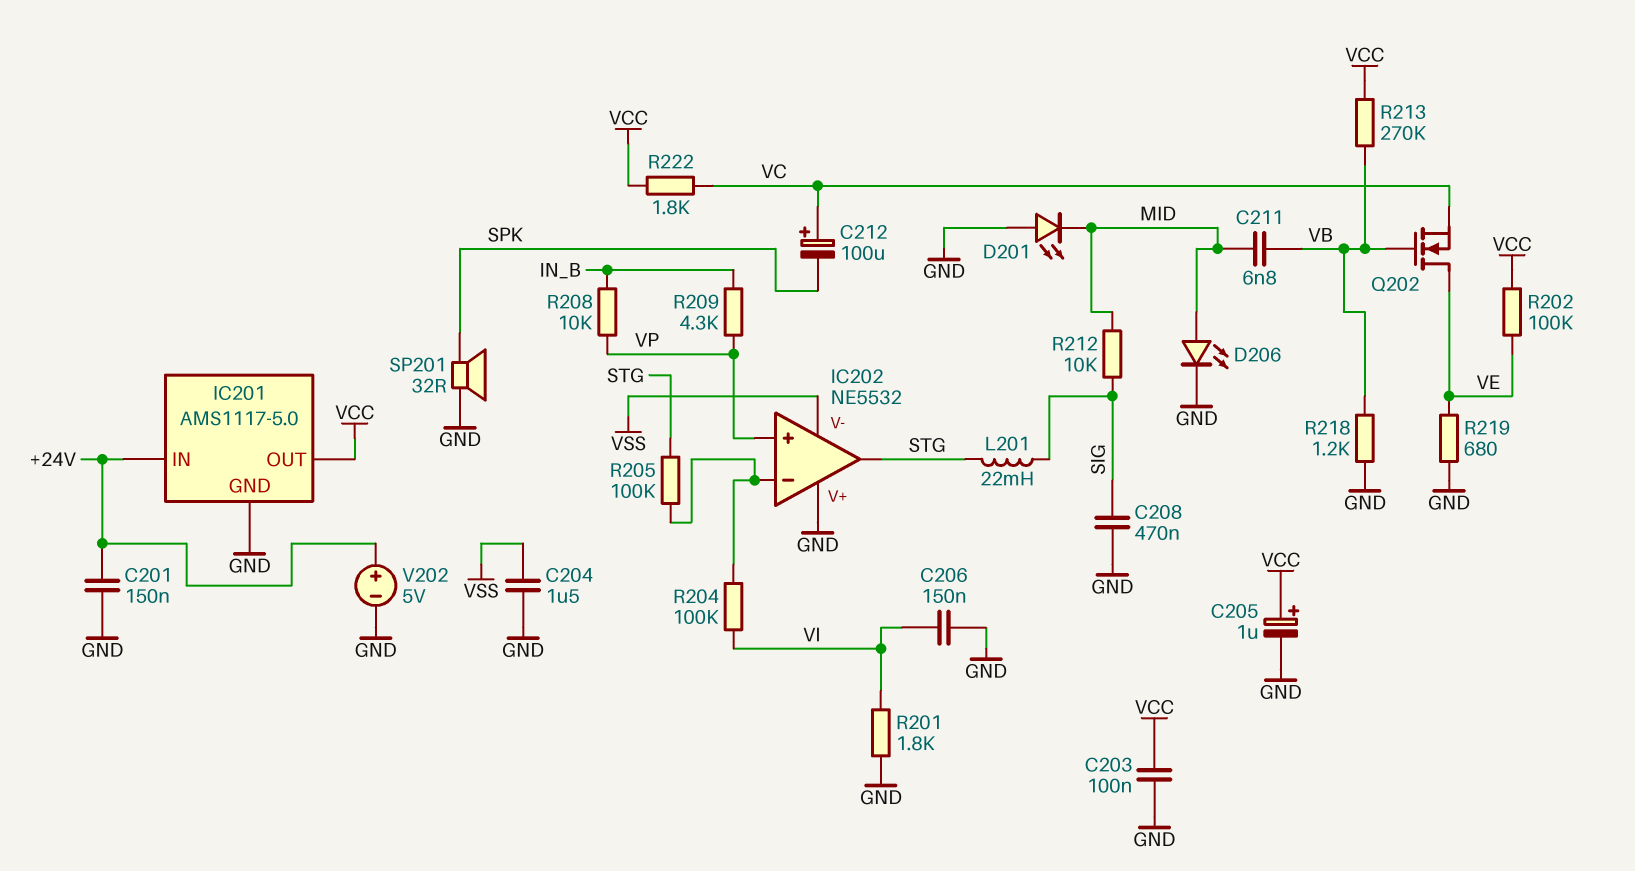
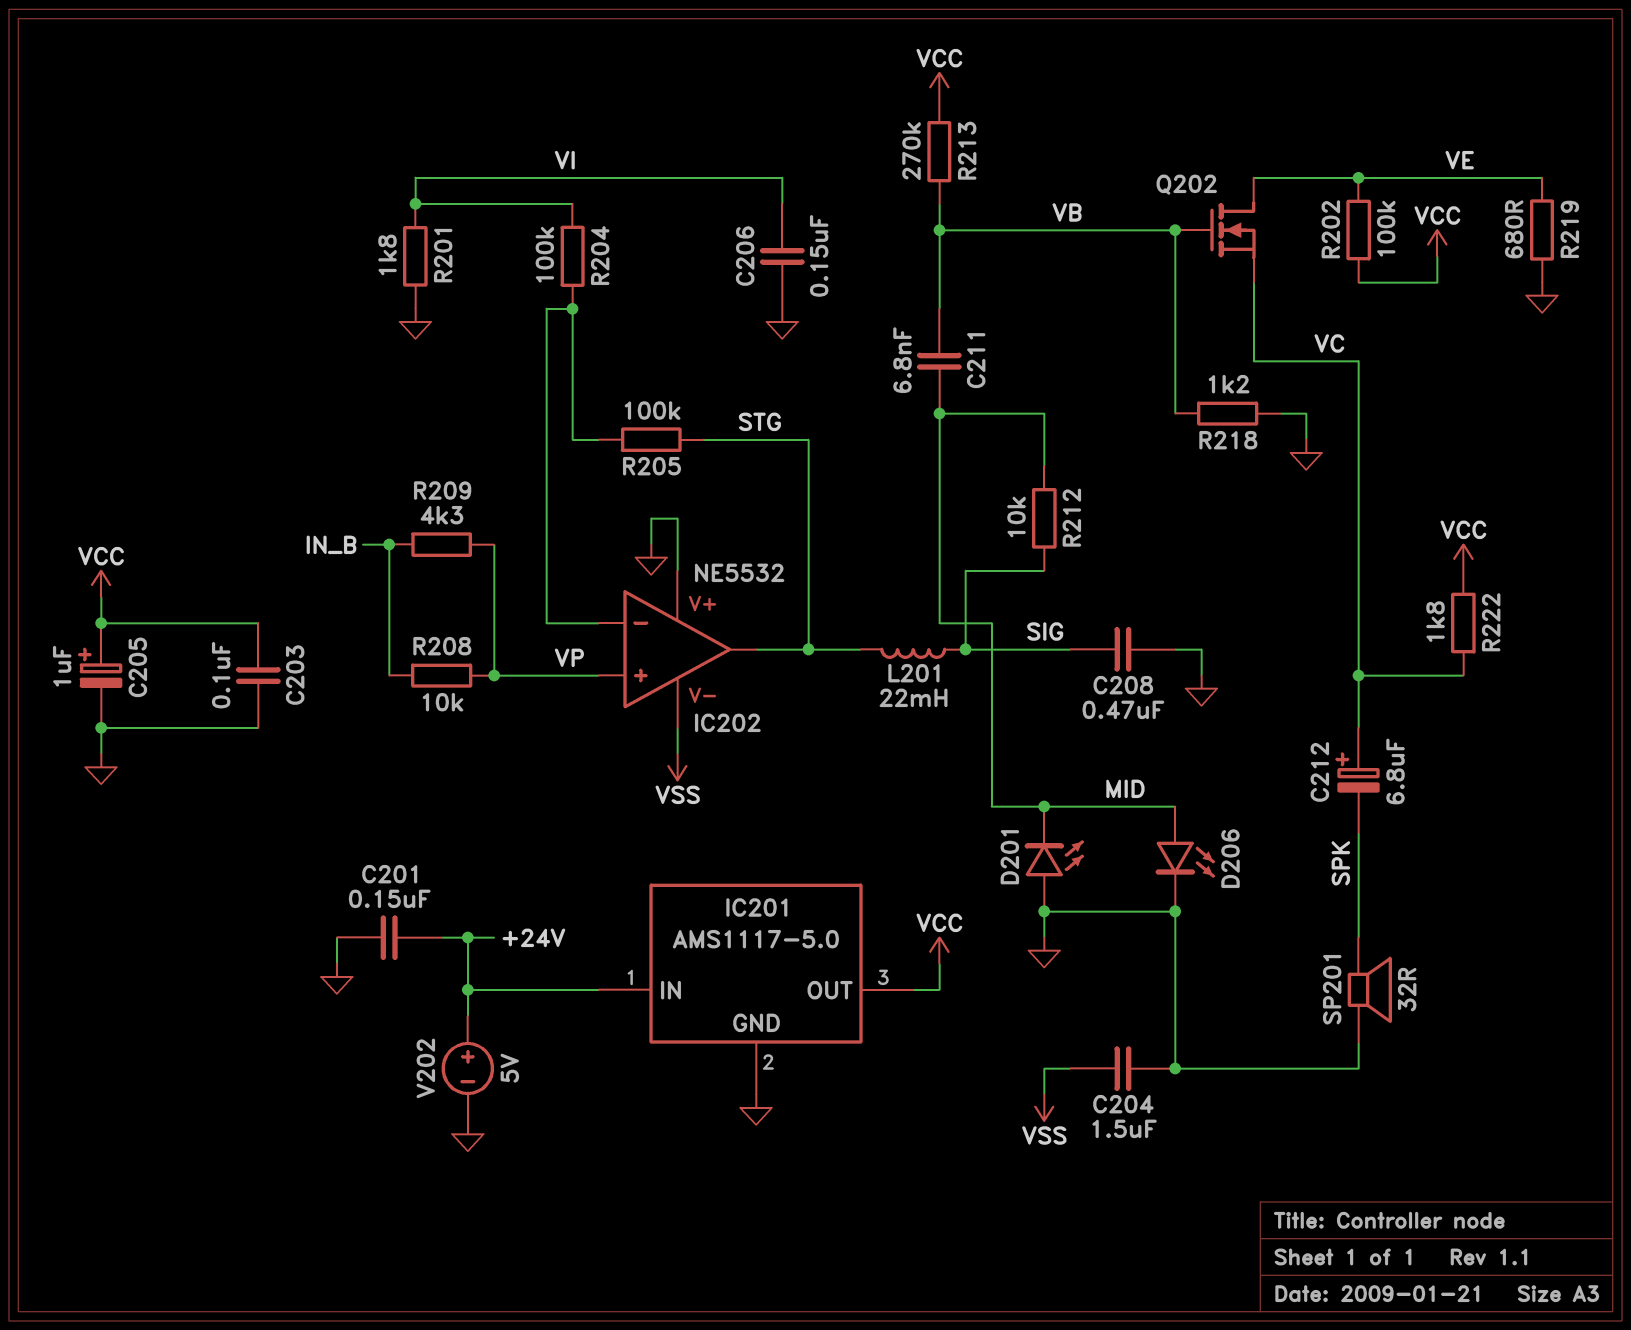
C212: 100uF (plus VC, minus SPK) -> 6.8uF (plus VC, minus SPK)

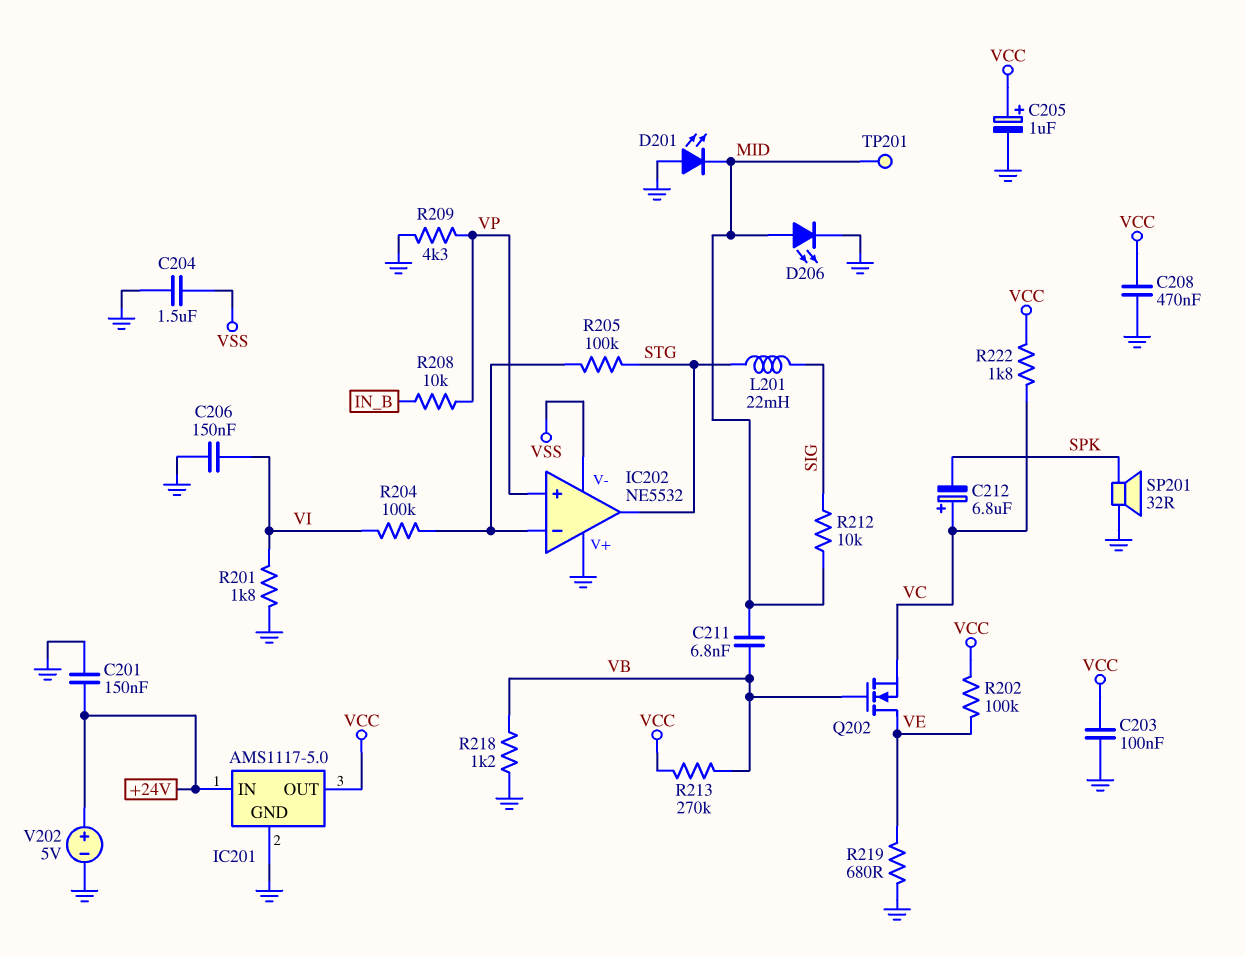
C208: 470nF (GND, SIG) -> 470nF (GND, VCC)
R209: 4.3k (IN_B, VP) -> 4.3k (GND, VP)
TP201: none -> test point (MID)

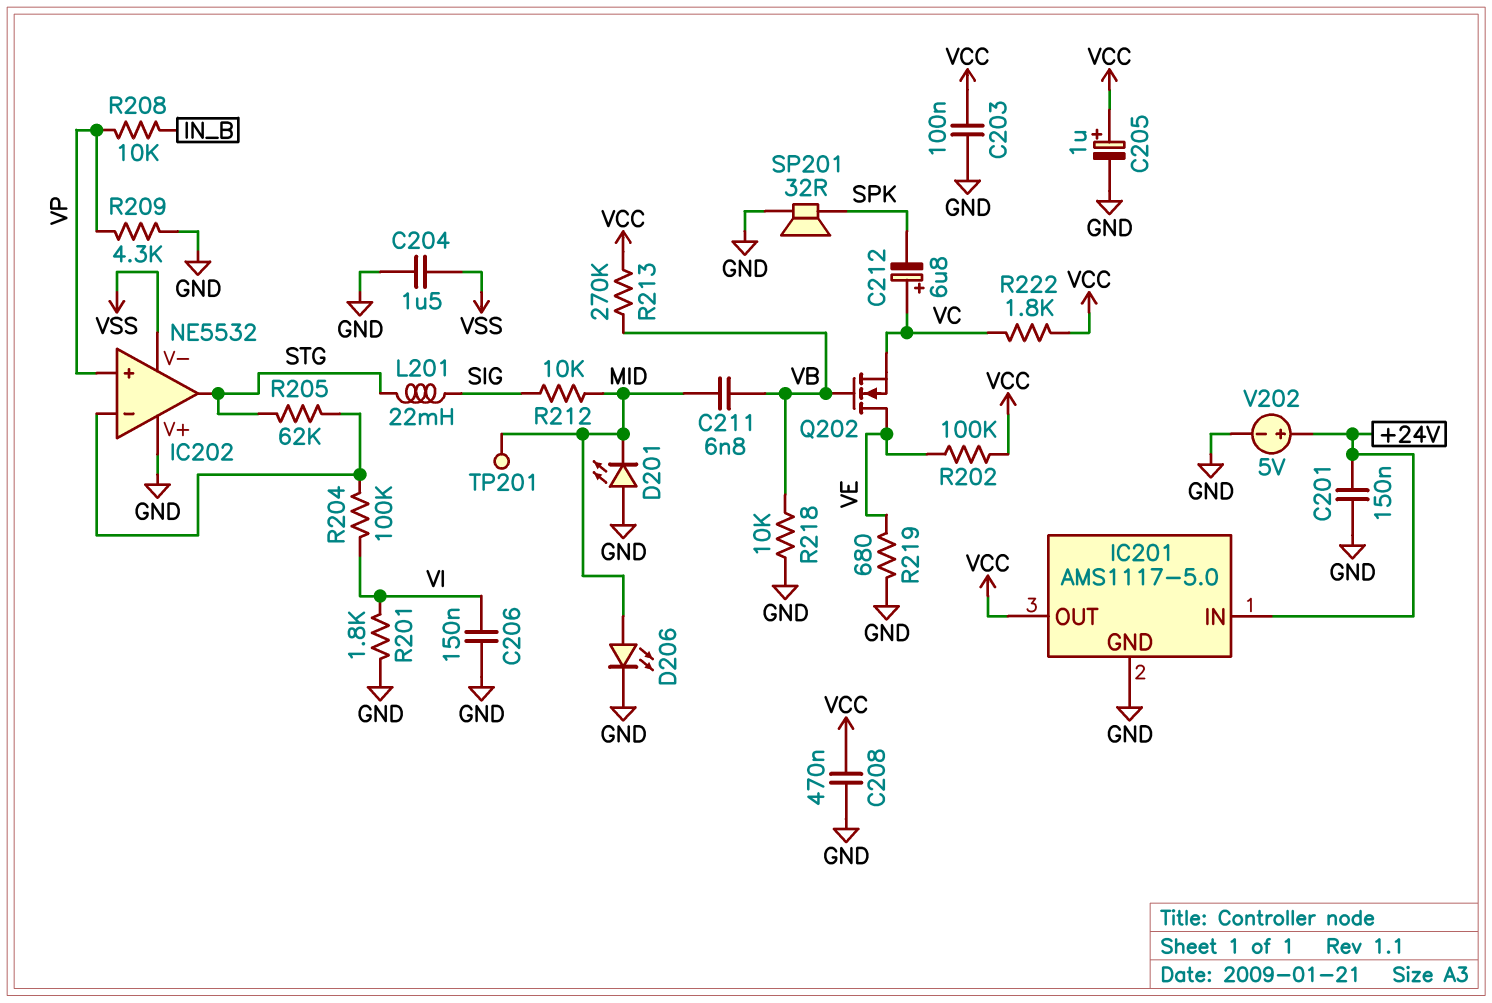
R205: 100k (IC202/in-, STG) -> 62k (IC202/in-, STG)
R218: 1.2k (GND, VB) -> 10k (GND, VB)

